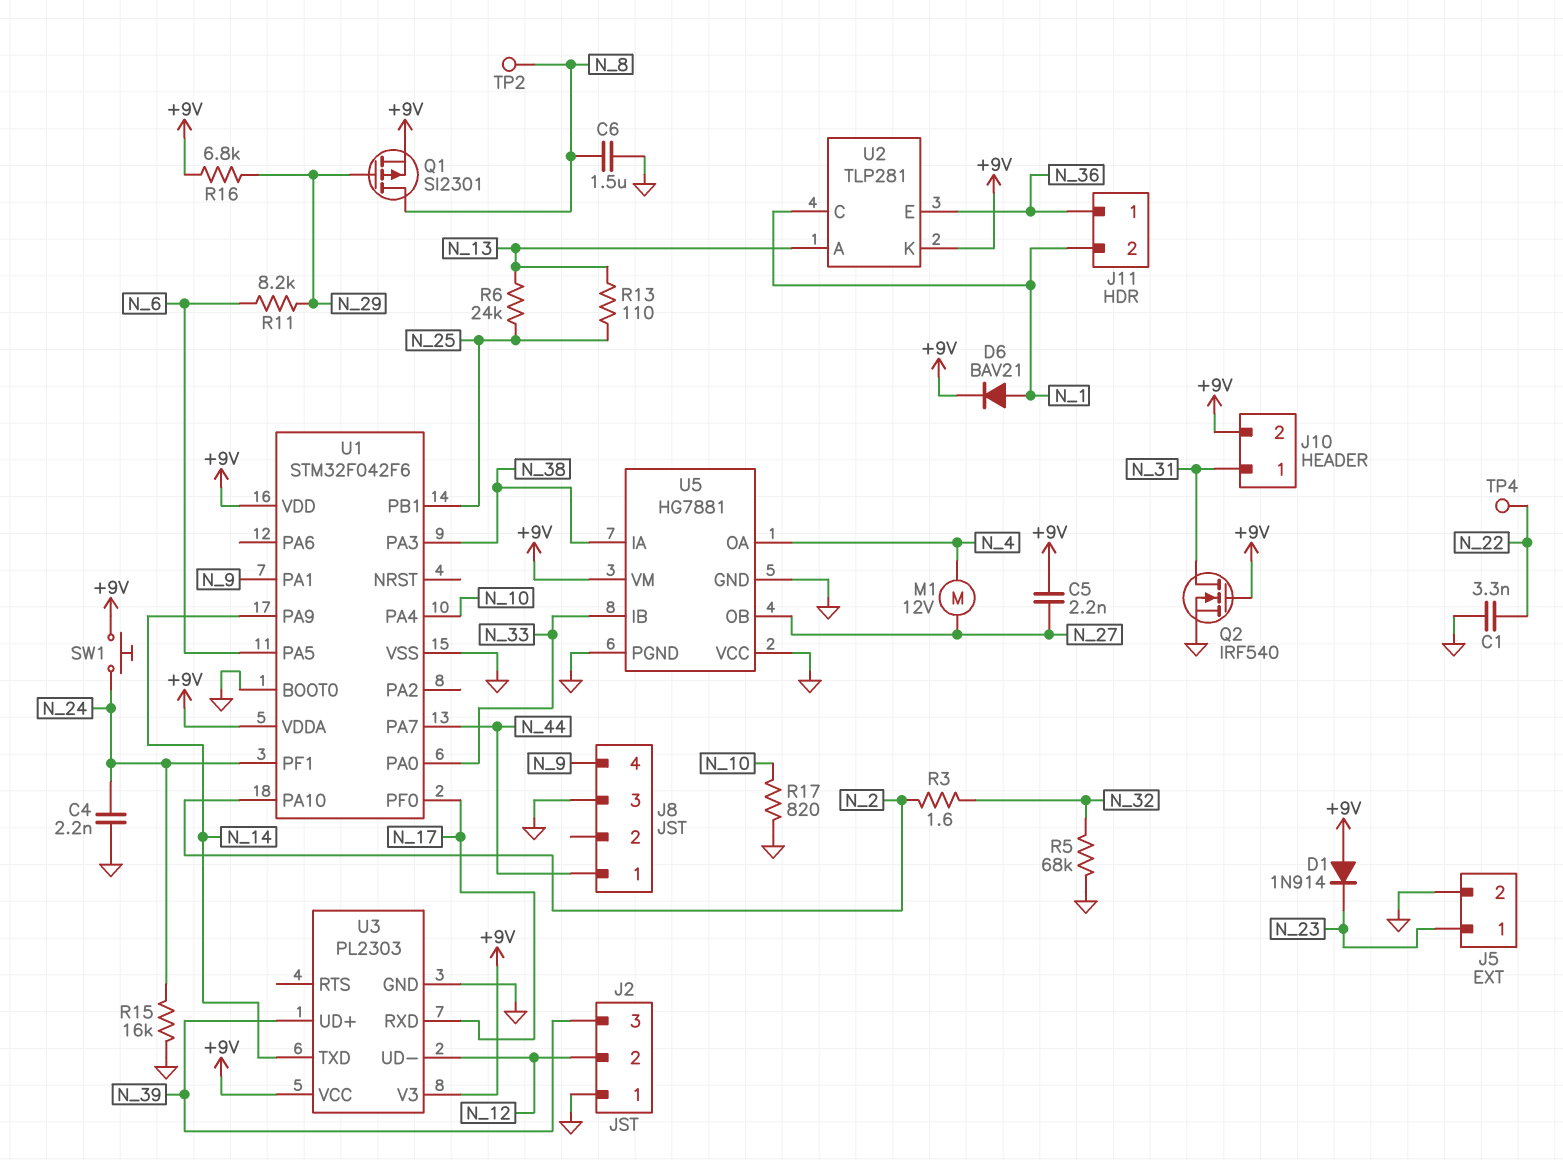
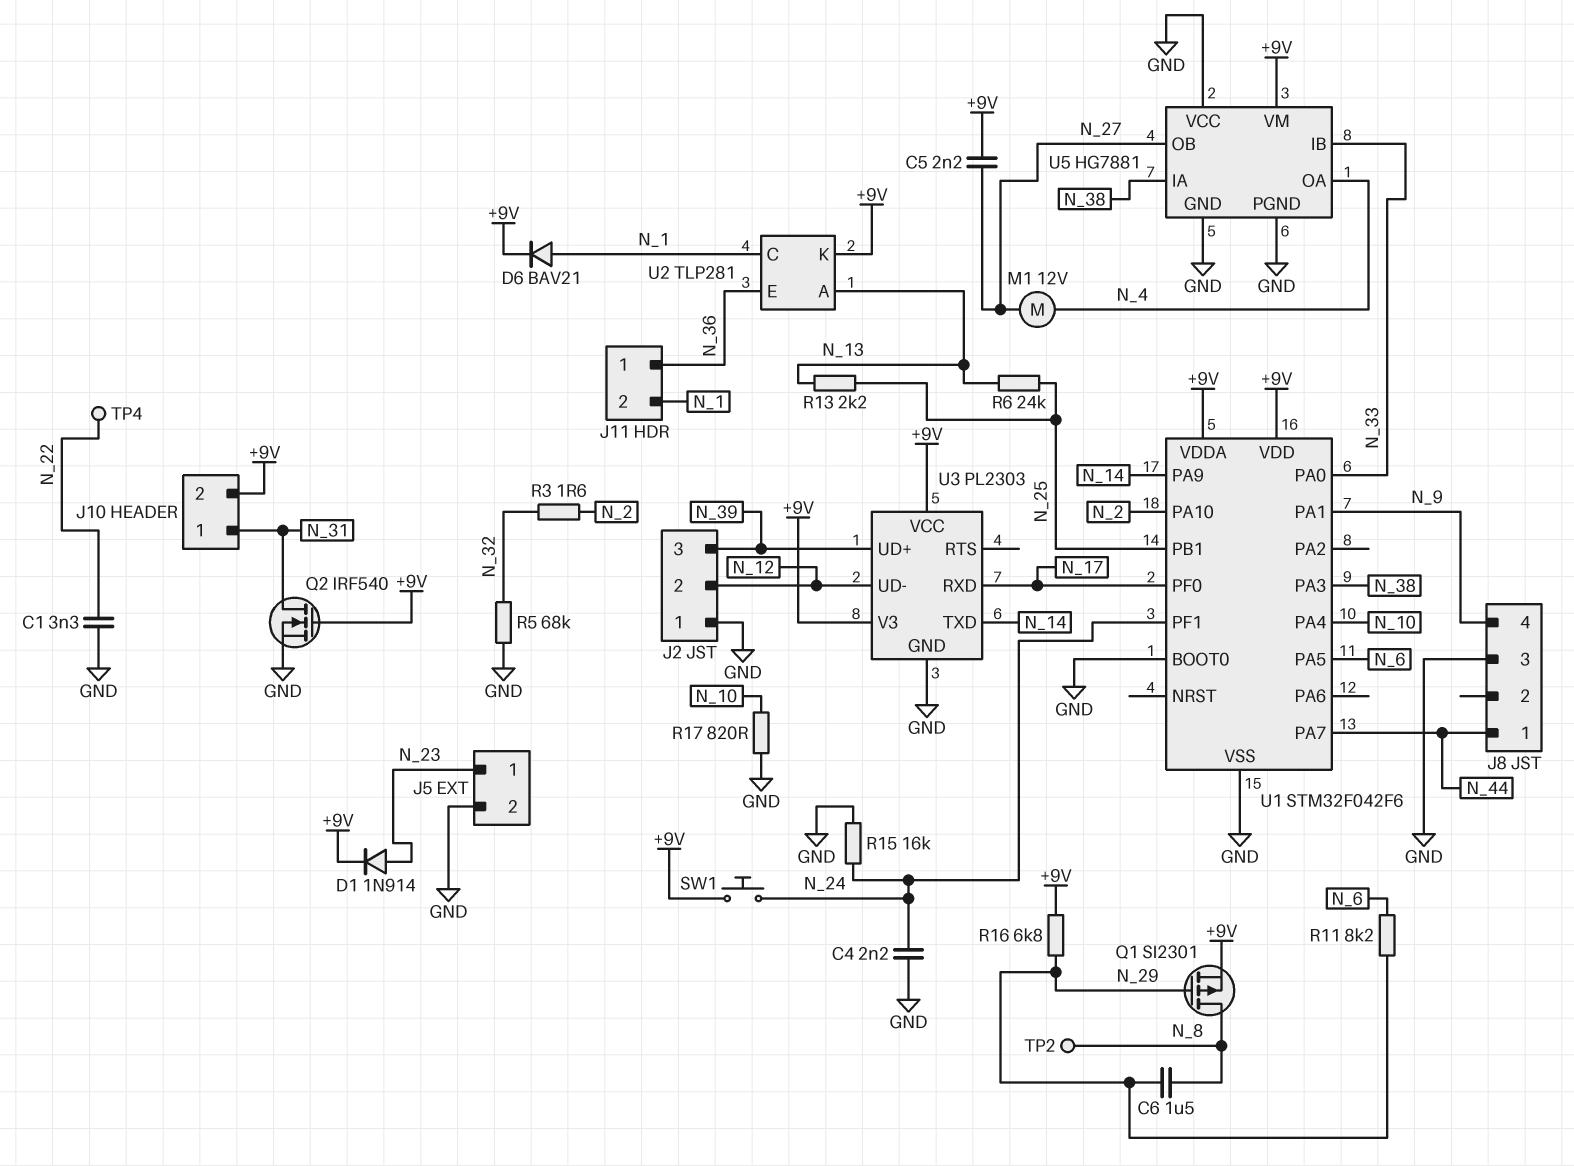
C6: 1.5uF (GND, N_8) -> 1.5uF (N_8, N_29)
D1: diode 1N914 (A +9V, K N_23) -> diode 1N914 (A N_23, K +9V)
R13: 110 (N_13, N_25) -> 2.2k (N_13, N_25)

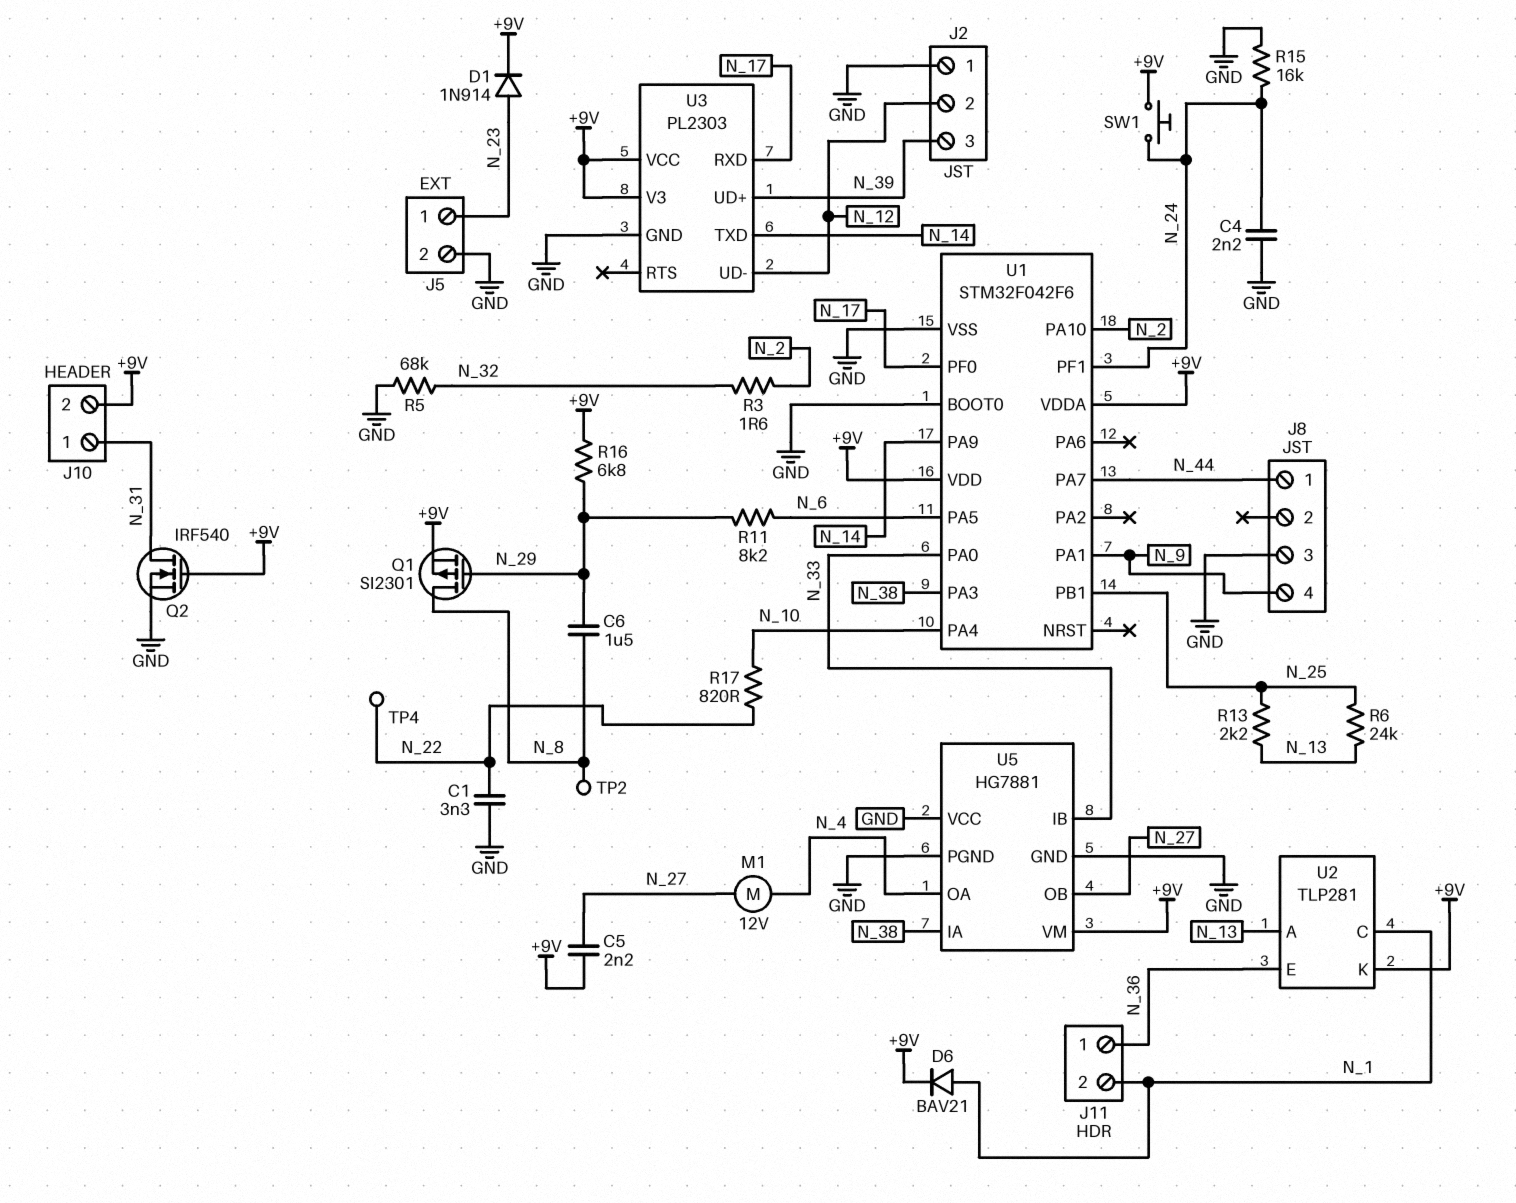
R17: 820 (GND, N_10) -> 820 (N_10, N_22)

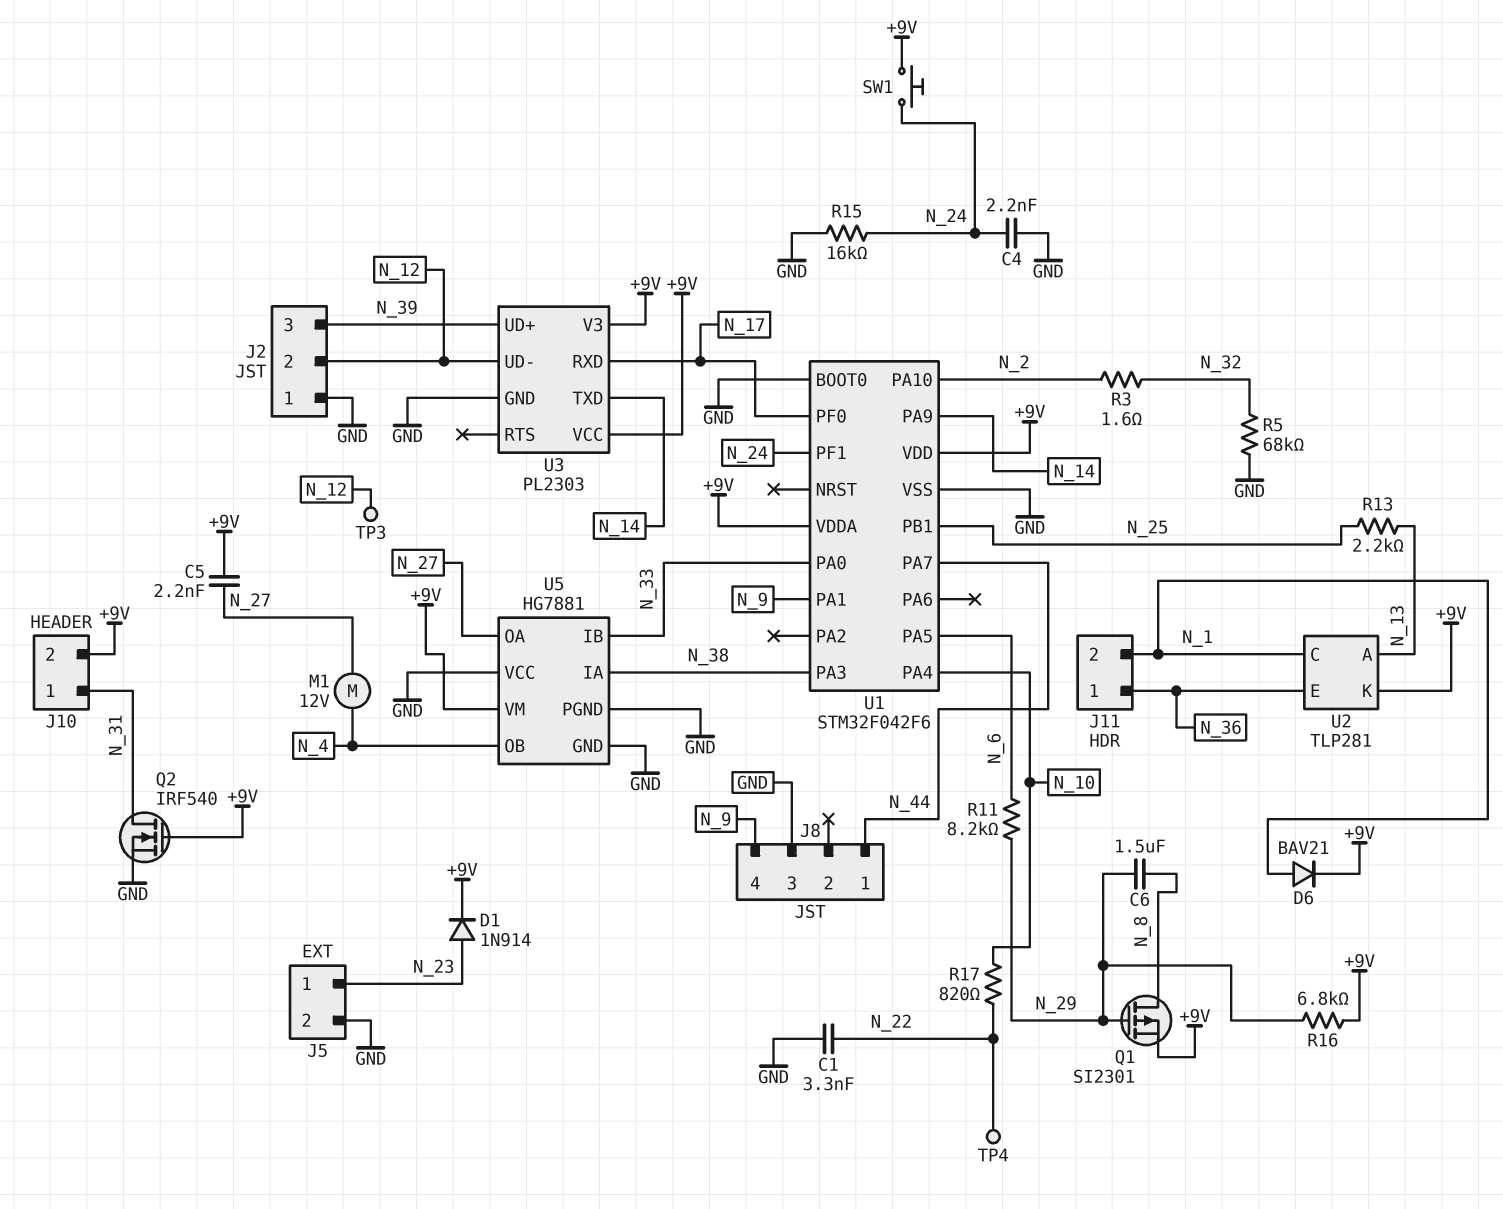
R6: 24k (N_13, N_25) -> none
TP2: test point (N_8) -> none
TP3: none -> test point (N_12)
U5 pin OA: N_4 -> N_27
U5 pin OB: N_27 -> N_4

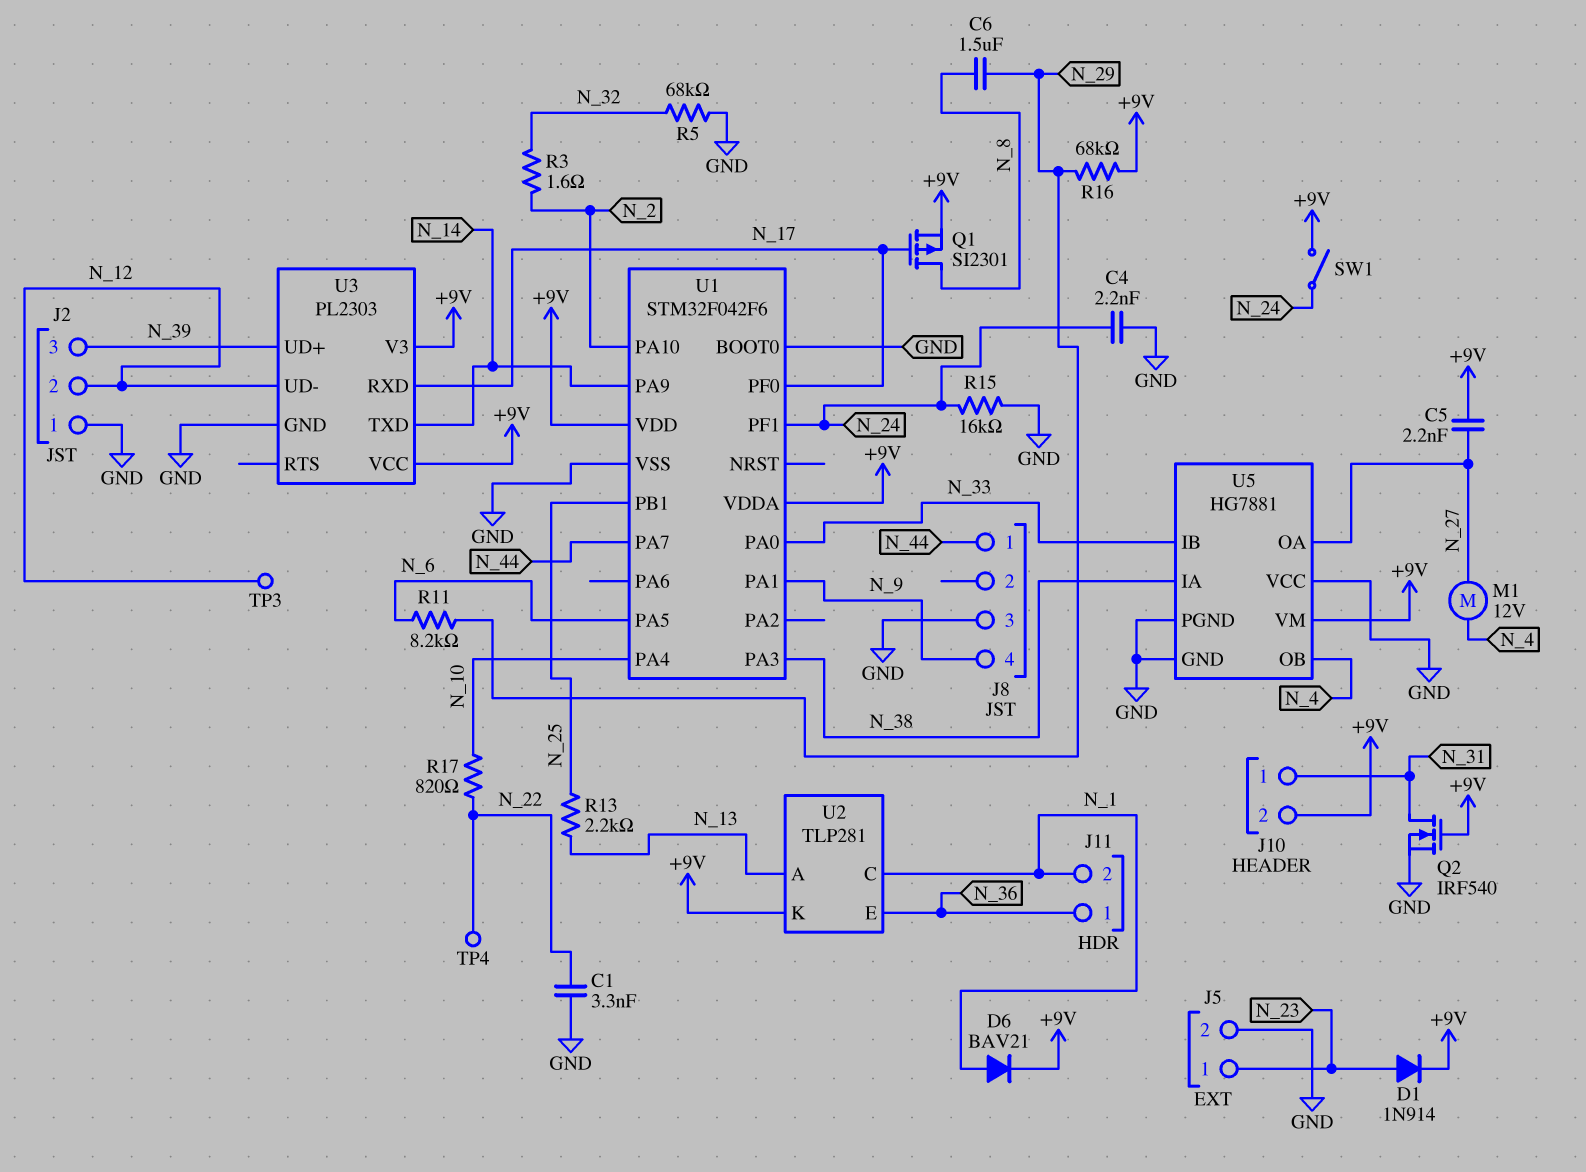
Q1: PMOS SI2301 (G N_29, D N_8, S +9V) -> PMOS SI2301 (G N_17, D N_8, S +9V)
R16: 6.8k (+9V, N_29) -> 68k (+9V, N_29)
SW1: button (+9V, N_24) -> switch (+9V, N_24)

